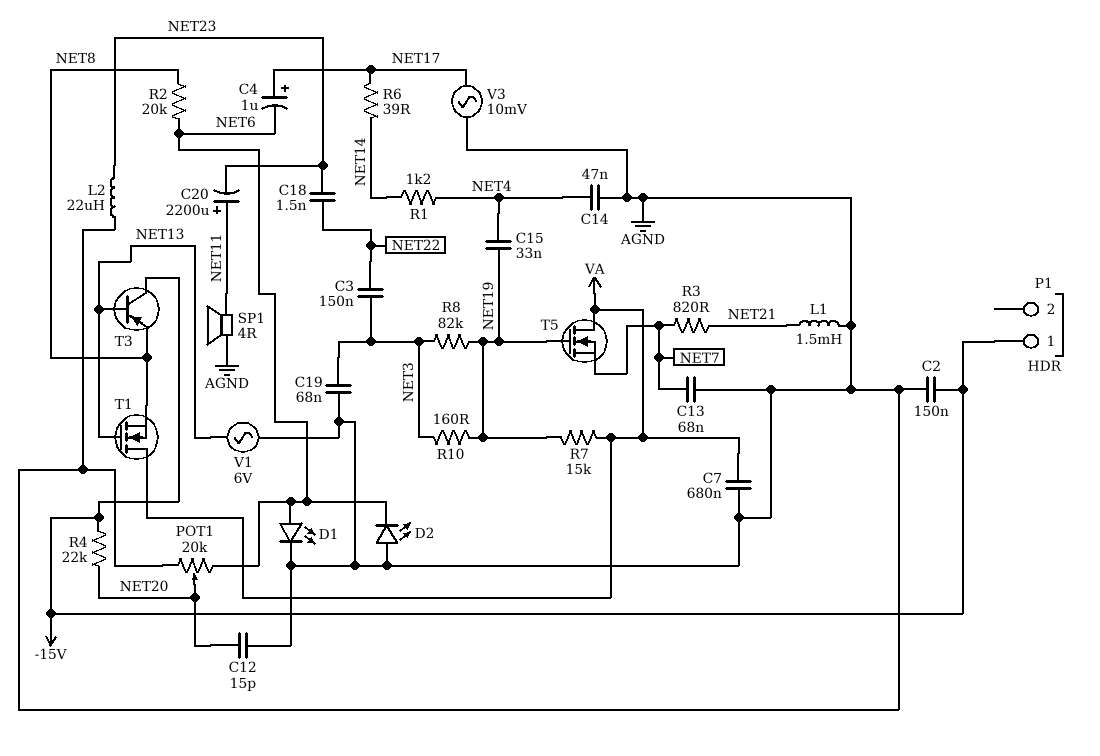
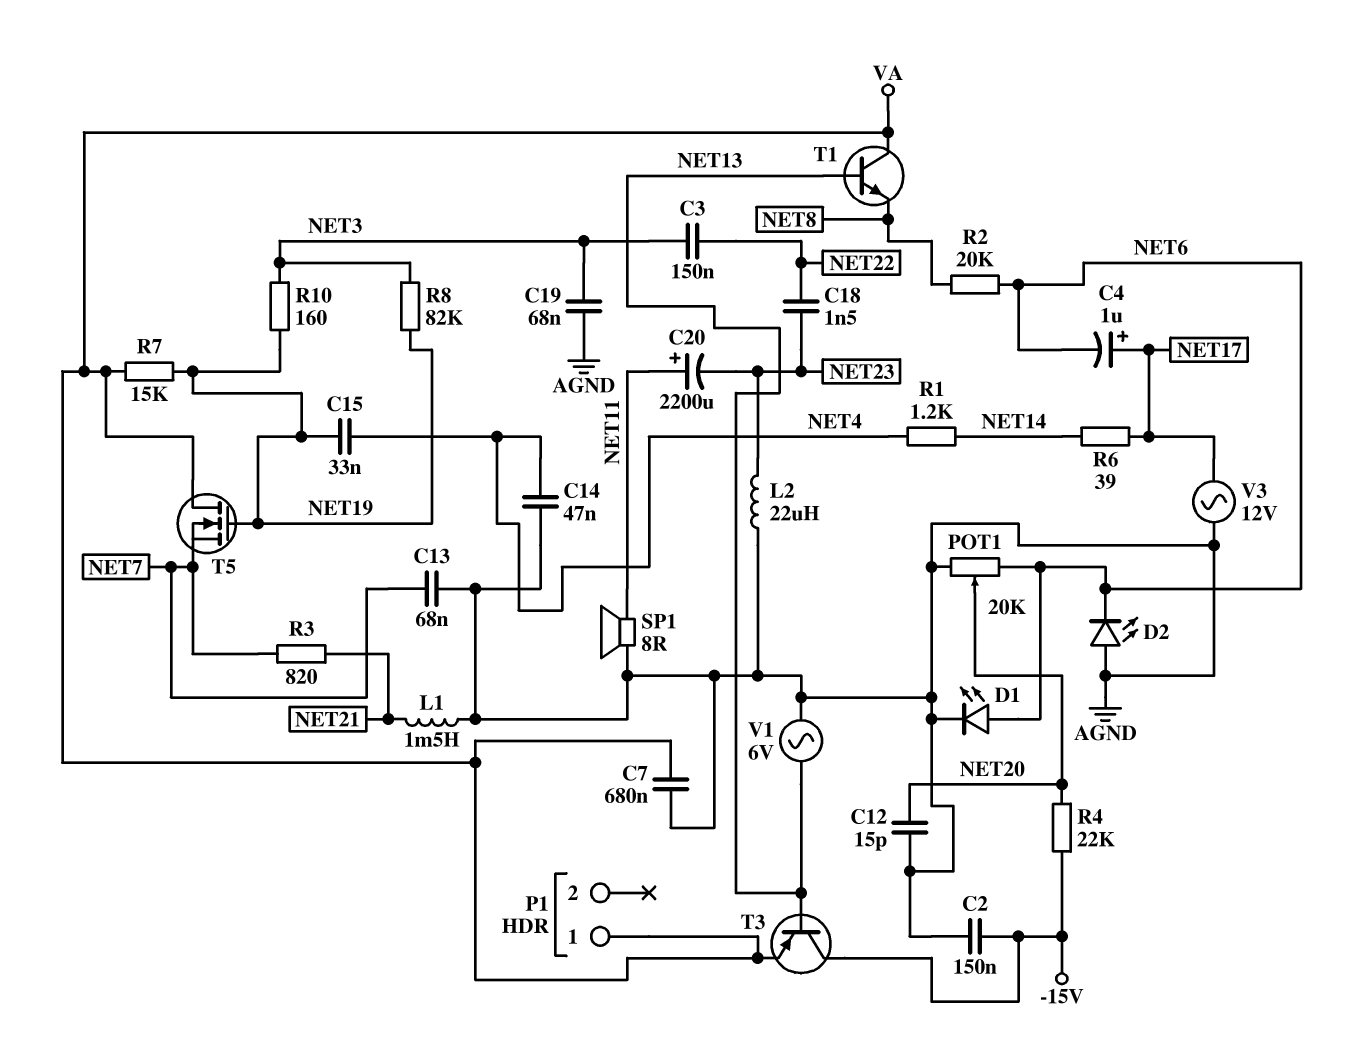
P1 pin 1: -15V -> VA
SP1: speaker 4R (AGND, NET11) -> speaker 8R (AGND, NET11)
T1: NMOS (G NET13, D VA, S NET8) -> NPN (B NET13, C VA, E NET8)
T3: PNP (B NET13, C -15V, E NET8) -> PNP (B NET13, C -15V, E VA)
V3: AC 10mV (AGND, NET17) -> AC 12V (AGND, NET17)

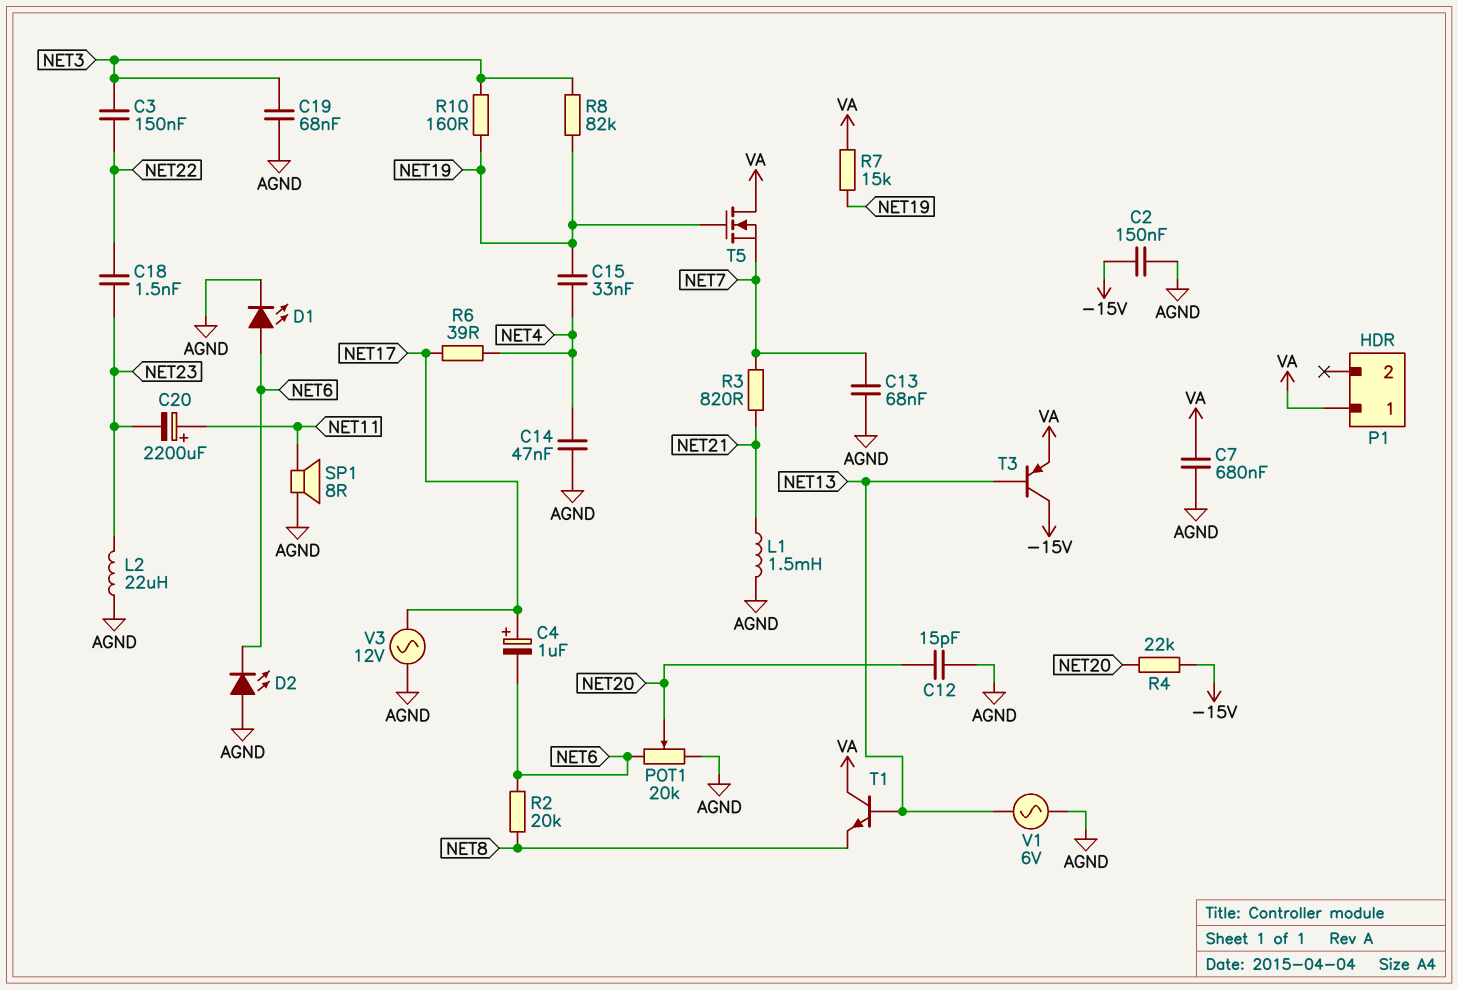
R1: 1.2k (NET4, NET14) -> none
R6: 39 (NET14, NET17) -> 39 (NET4, NET17)

